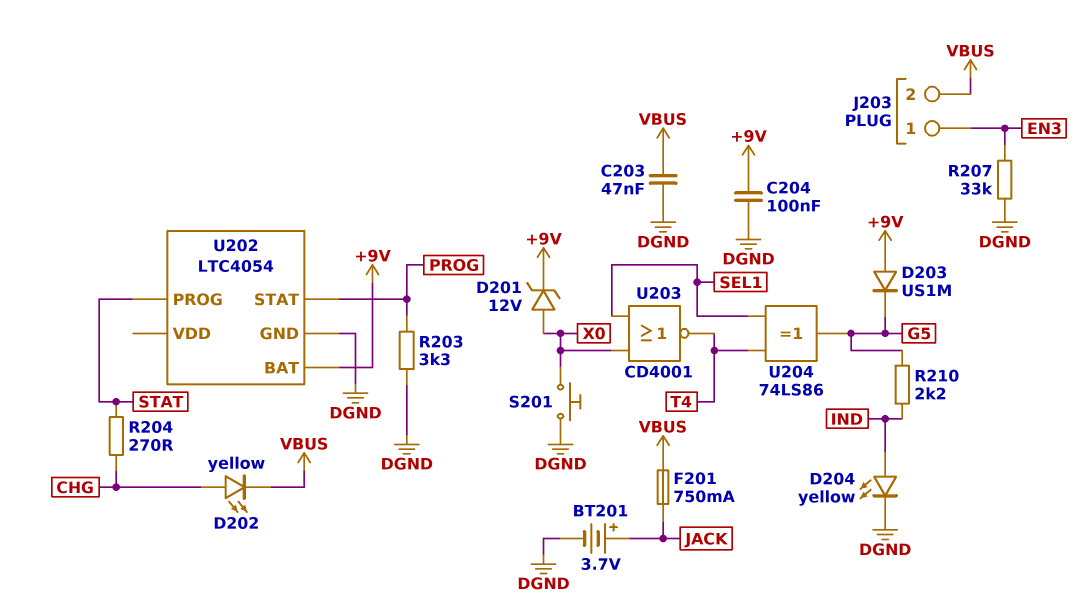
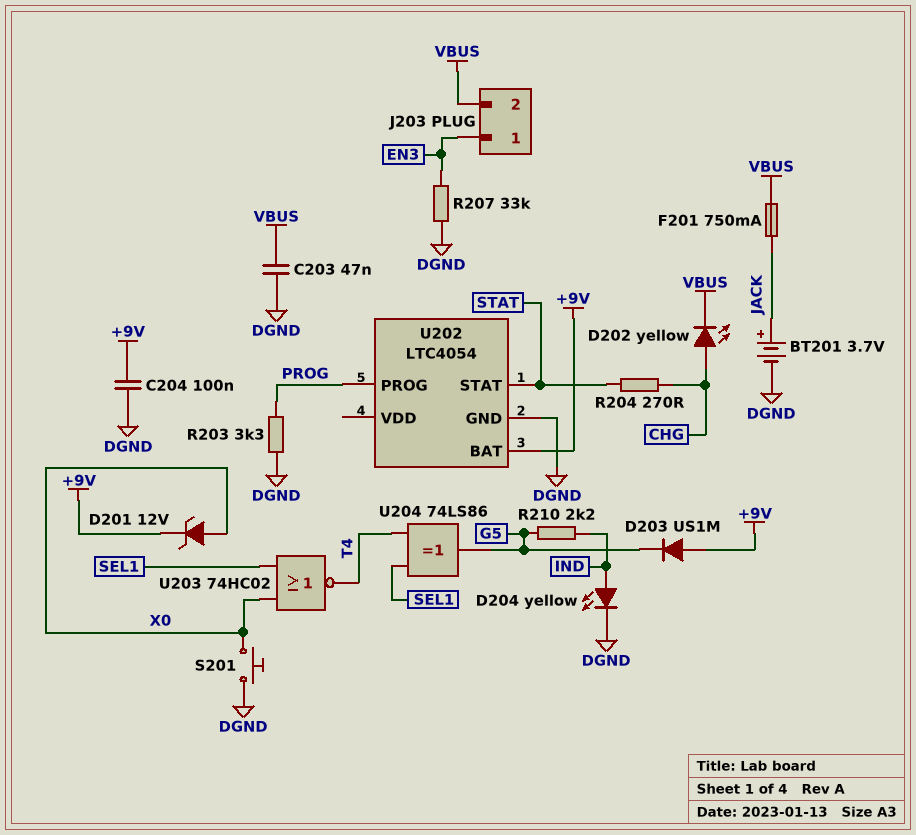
U202 pin PROG: STAT -> PROG
U202 pin STAT: PROG -> STAT
U203: NOR CD4001 (in SEL1, in X0, out T4) -> NOR 74HC02 (in SEL1, in X0, out T4)

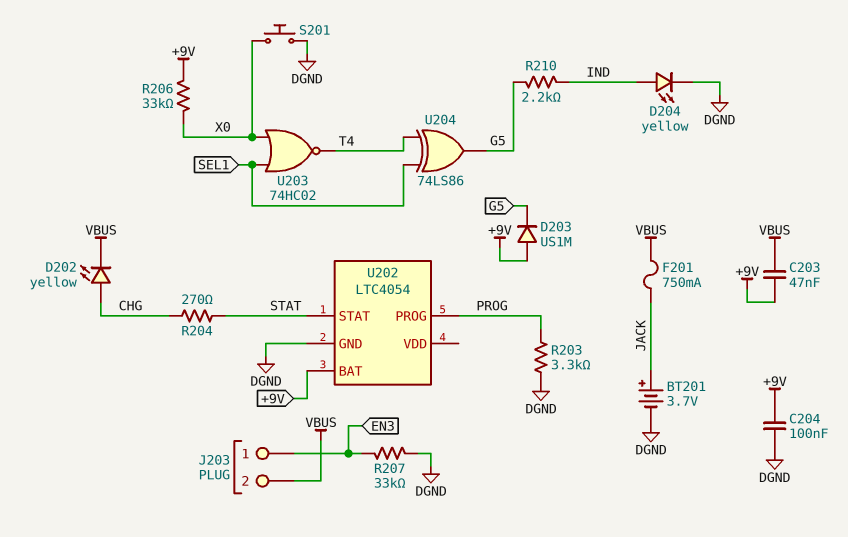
C203: 47nF (DGND, VBUS) -> 47nF (+9V, VBUS)
D201: zener 12V (A X0, K +9V) -> none
R206: none -> 33k (+9V, X0)

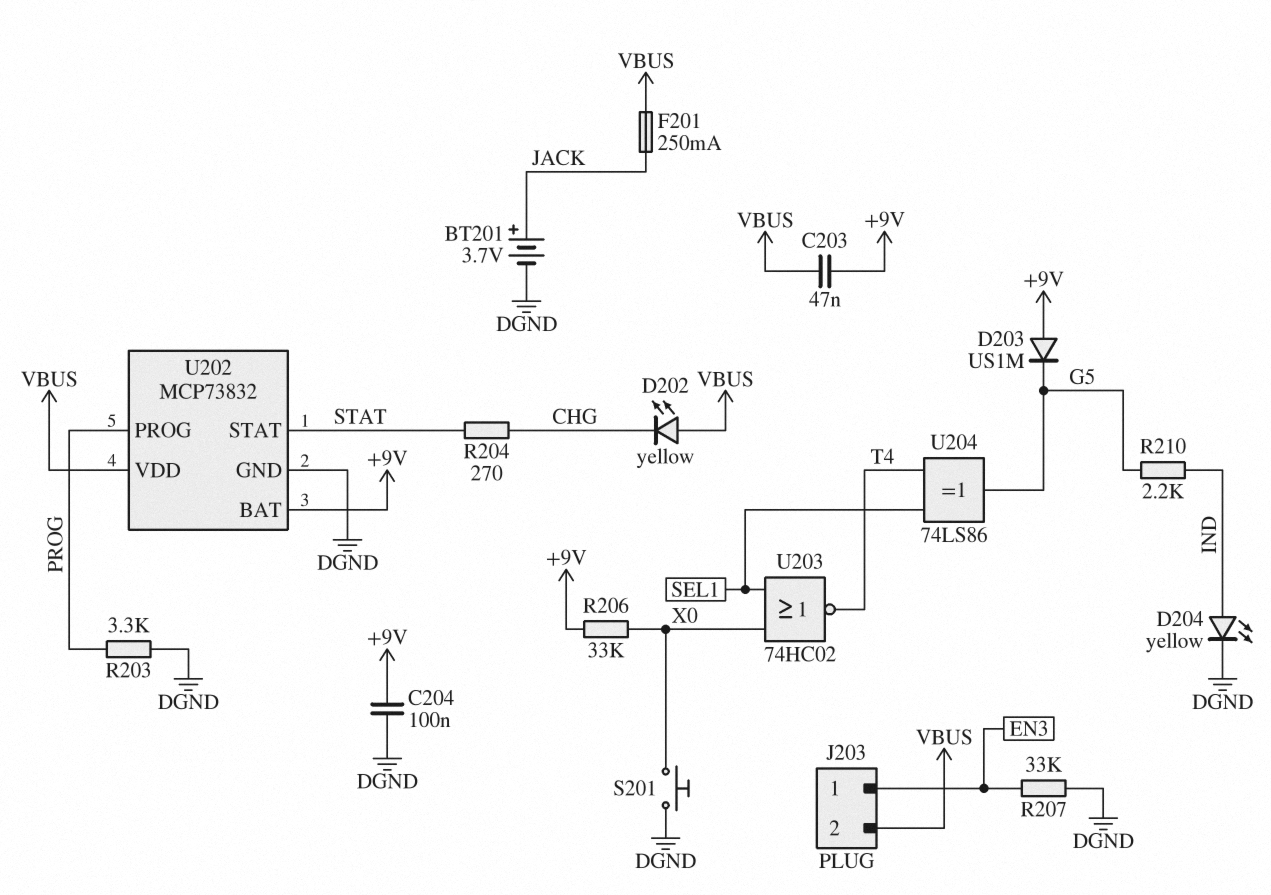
D202: LED yellow (A CHG, K VBUS) -> LED yellow (A VBUS, K CHG)
F201: 750mA (JACK, VBUS) -> 250mA (JACK, VBUS)
U202: LTC4054 -> MCP73832
U202 pin VDD: none -> VBUS

